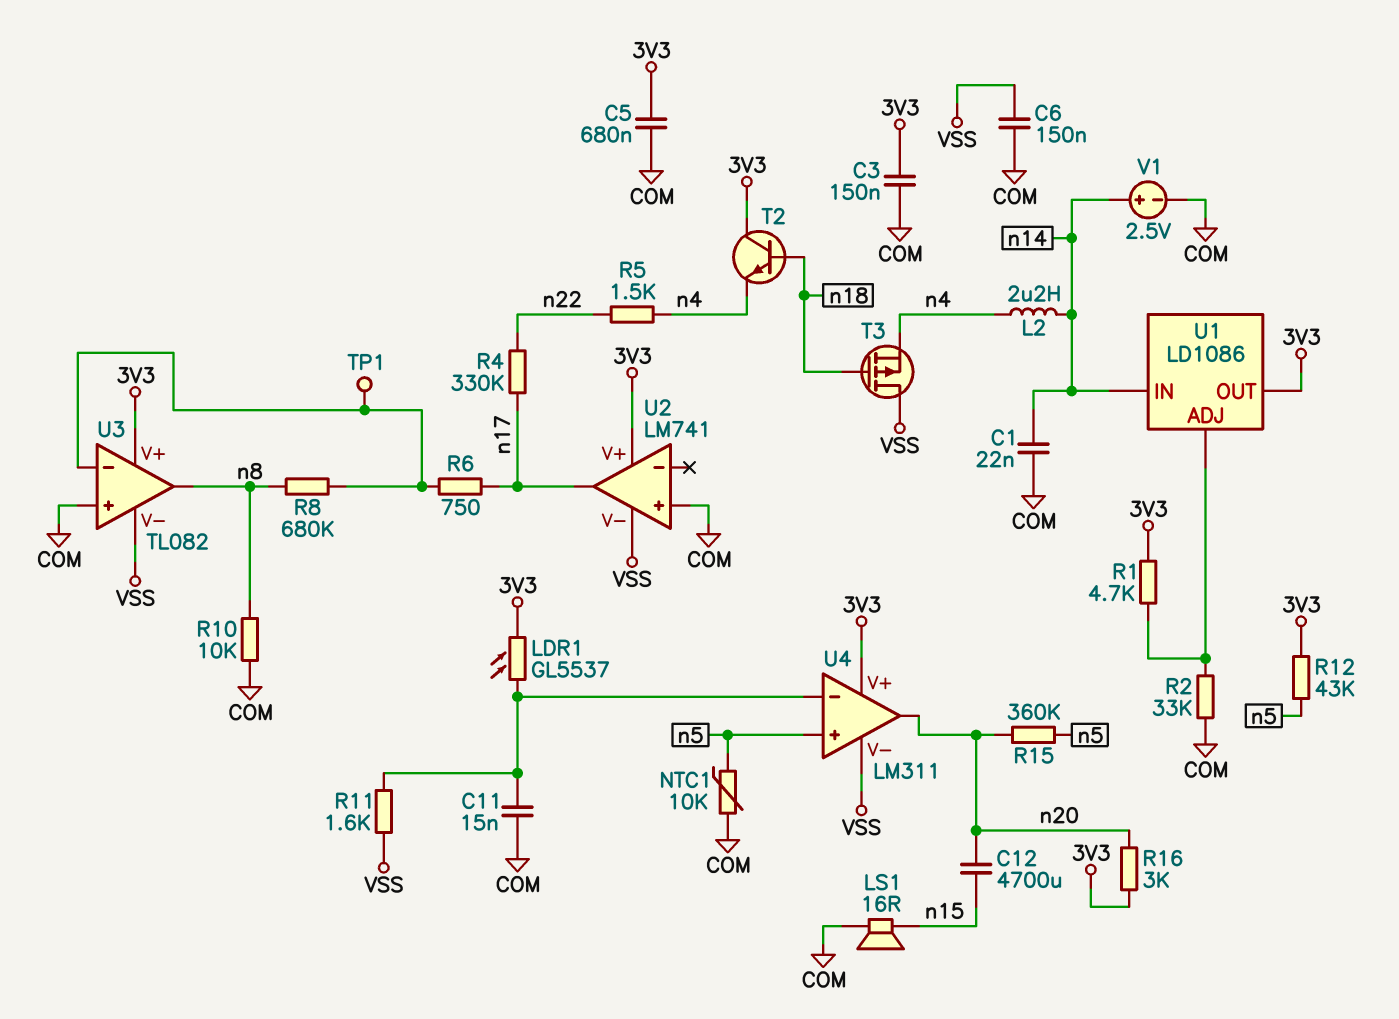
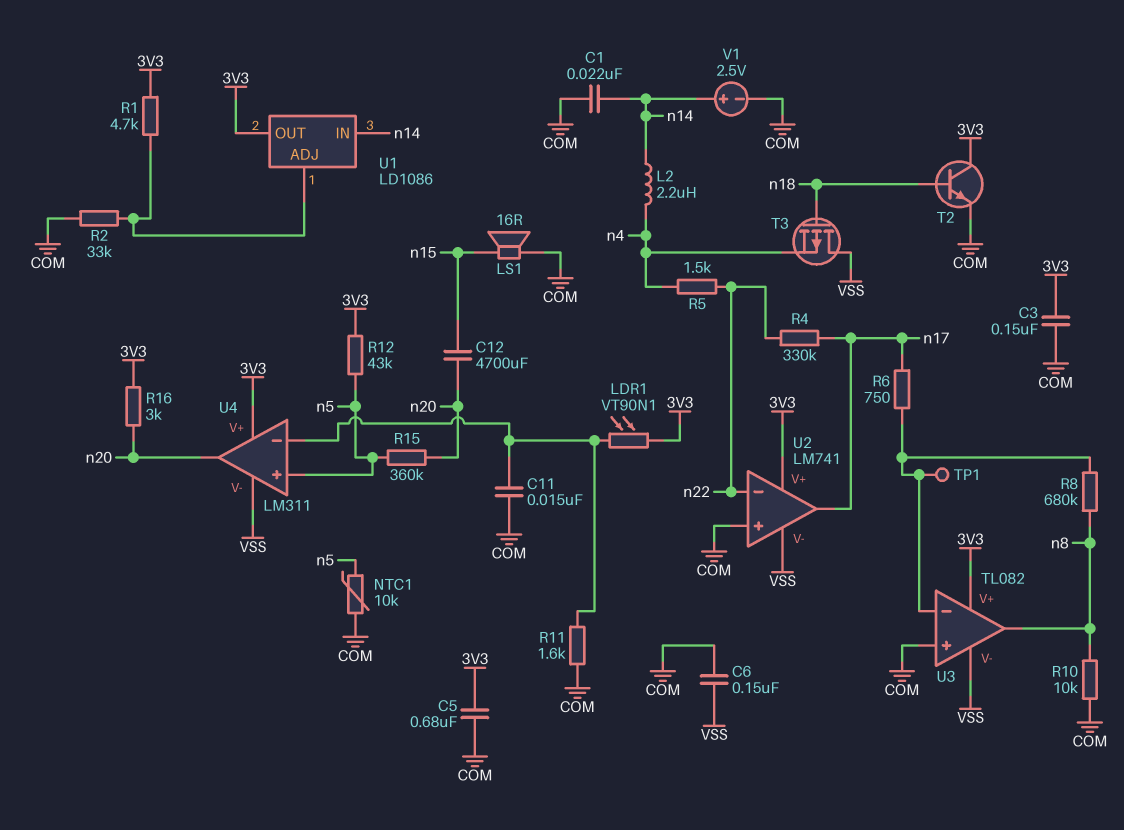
LDR1: GL5537 (3V3, U4/in-) -> VT90N1 (3V3, U4/in-)
R11: 1.6k (U4/in-, VSS) -> 1.6k (COM, U4/in-)
T2: NPN (B n18, C 3V3, E n4) -> NPN (B n18, C 3V3, E COM)
U2 pin in-: none -> n22

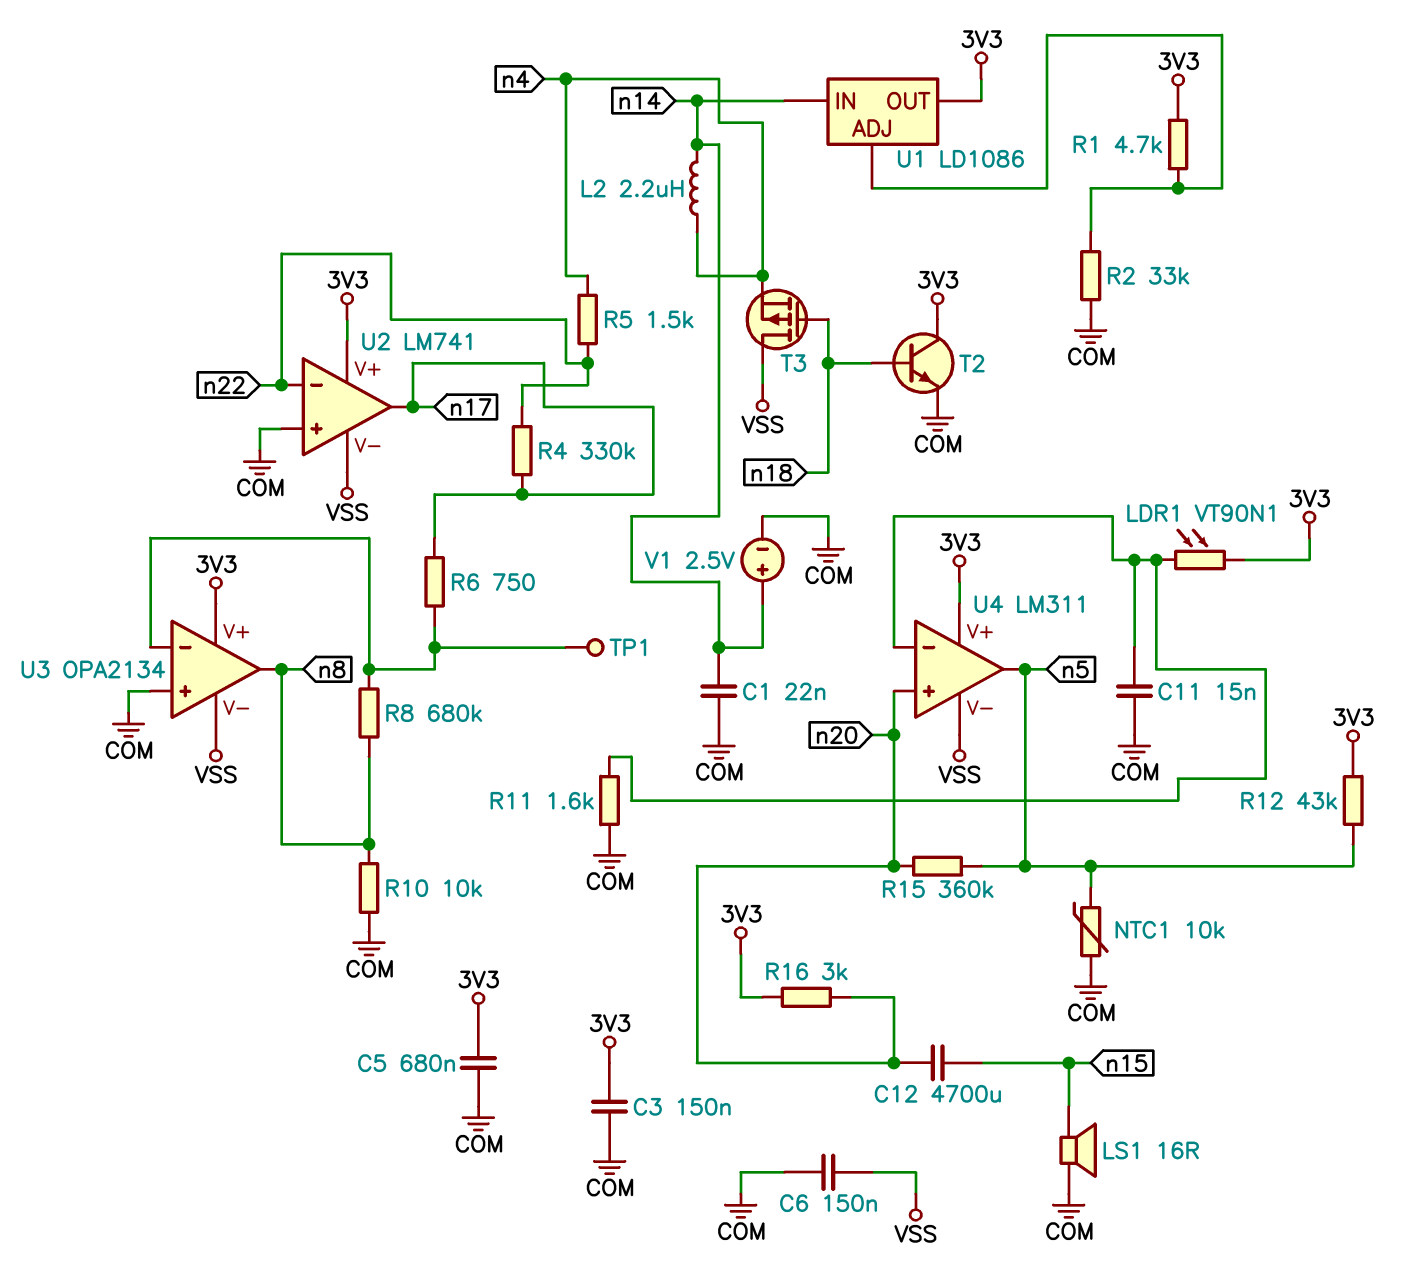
U3: TL082 -> OPA2134
U4 pin in+: n5 -> n20
U4 pin out: n20 -> n5

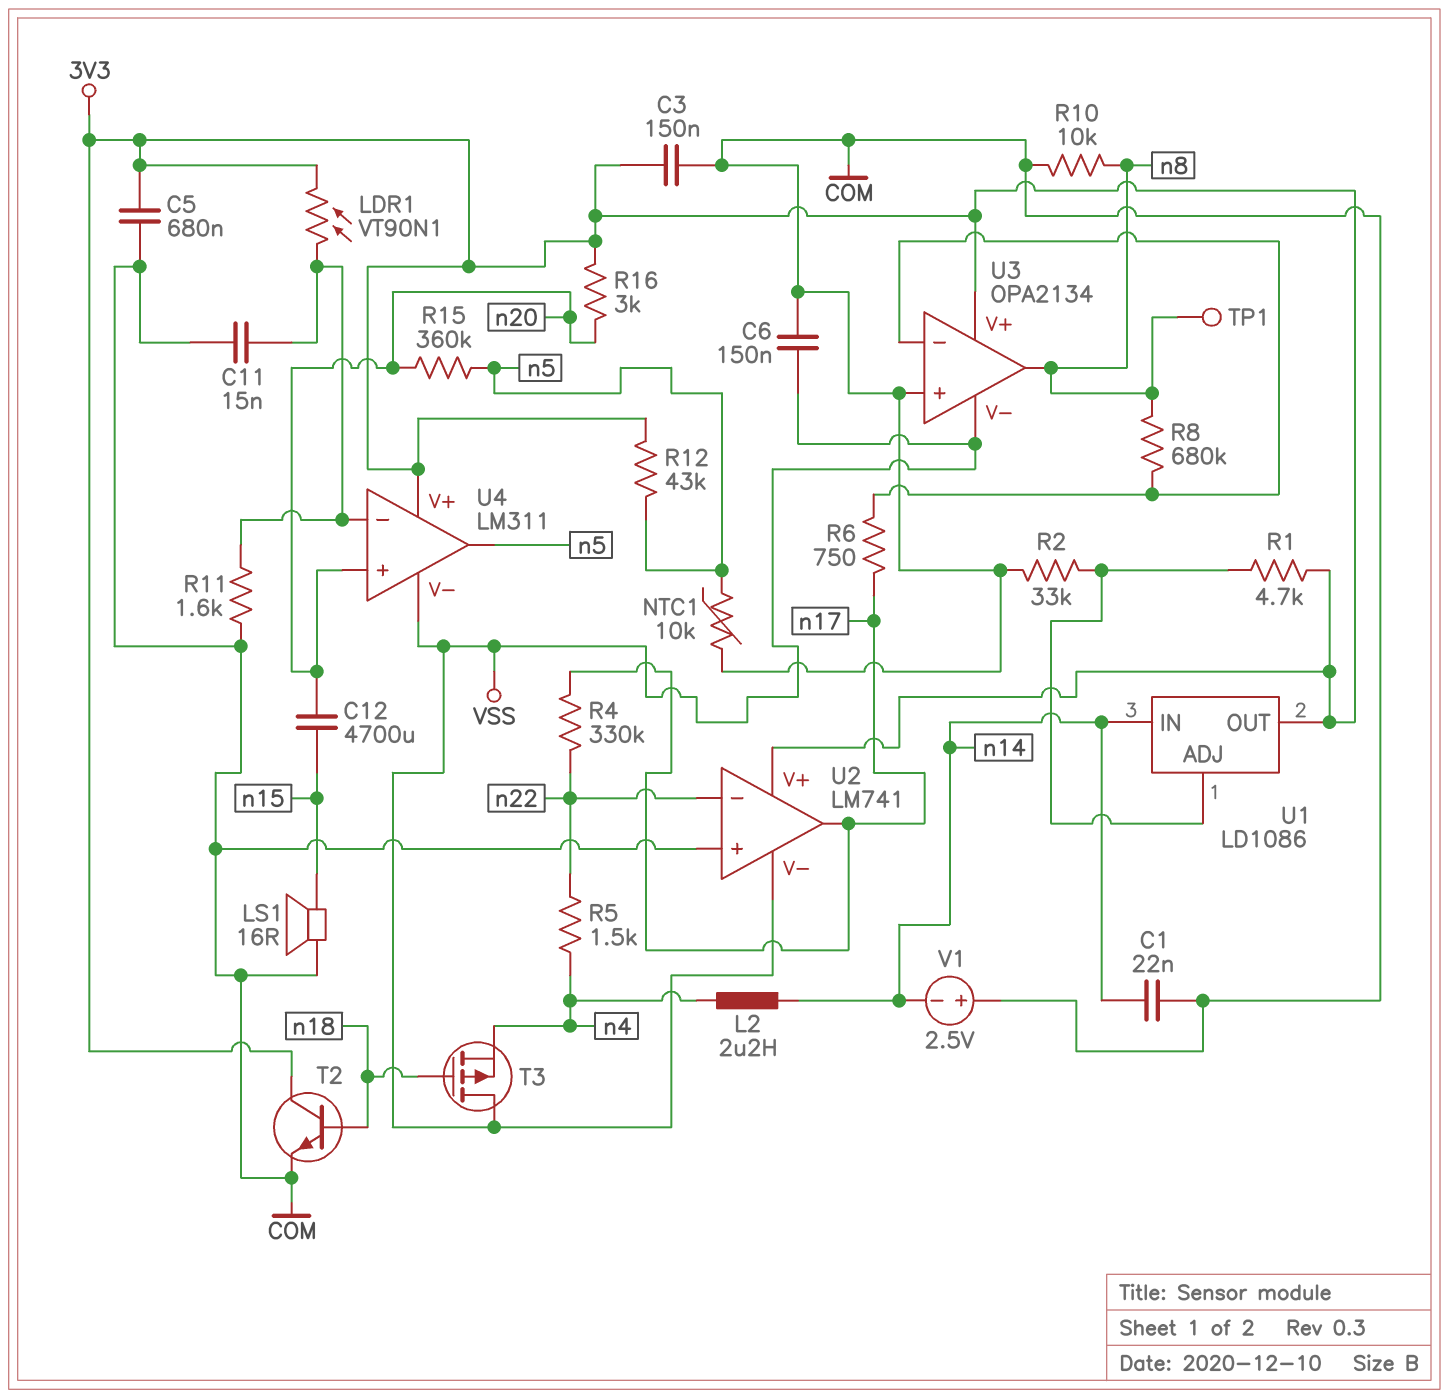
TP1: test point (U3/in-) -> test point (n8)
V1: 2.5V (plus n14, minus COM) -> 2.5V (plus COM, minus n14)

